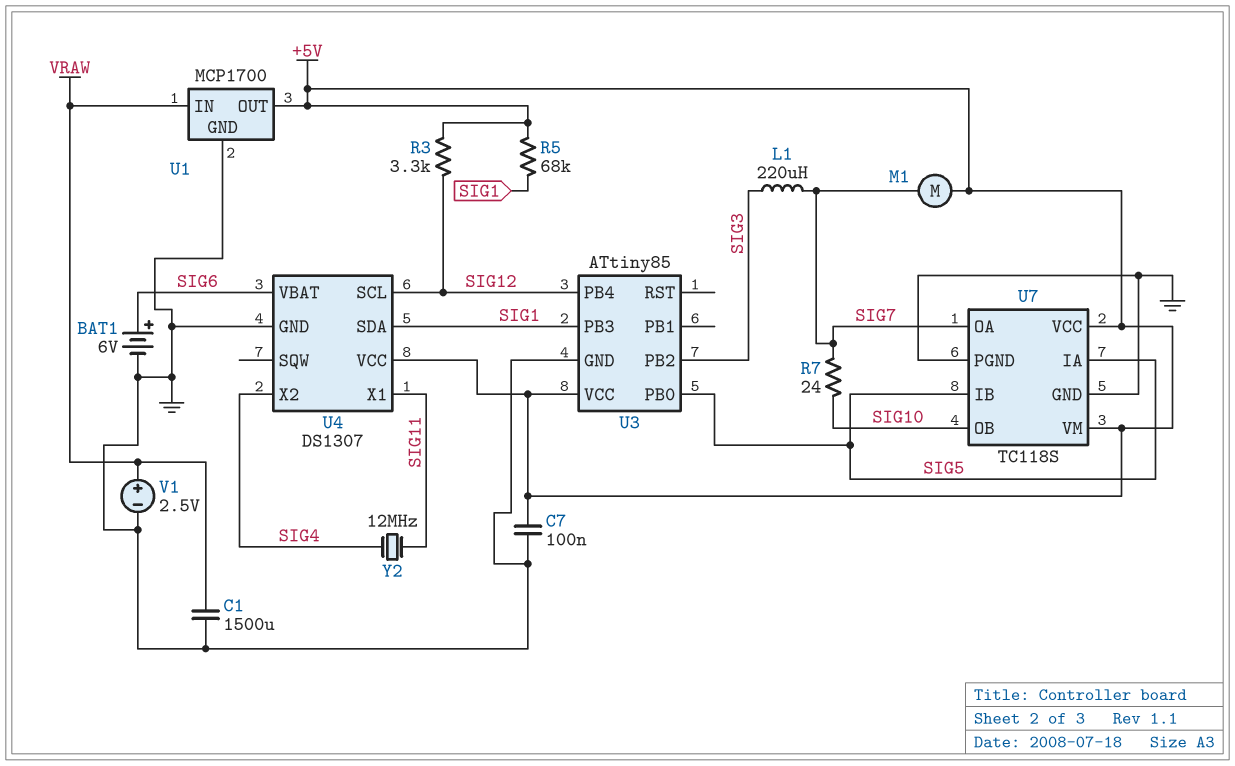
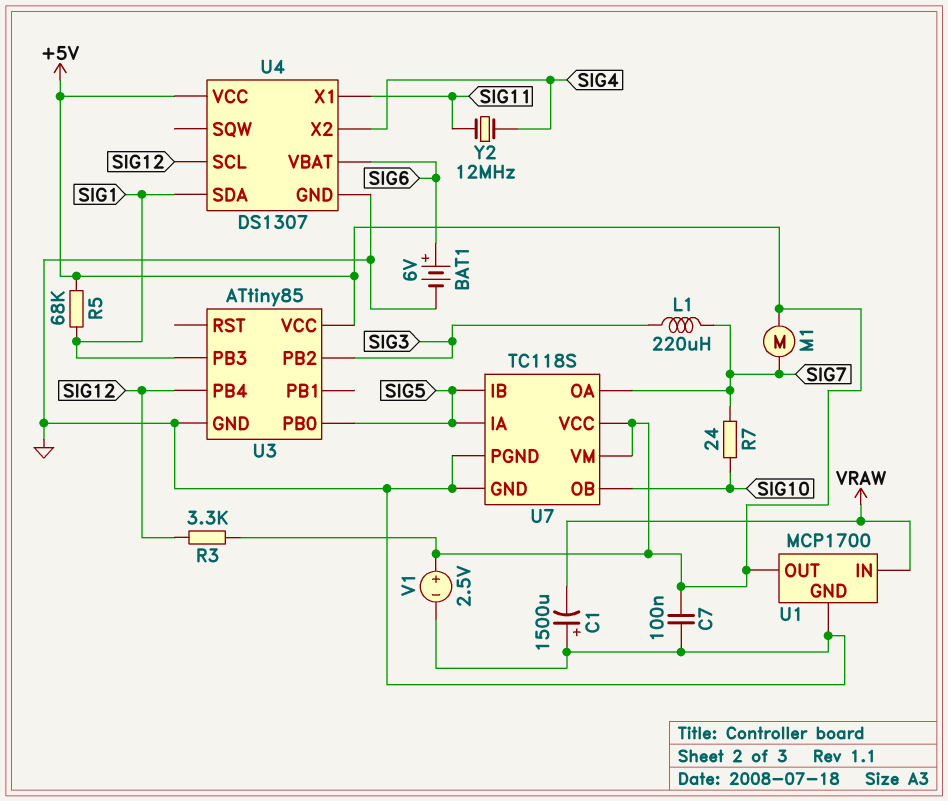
C1: 1500uF (GND, VRAW) -> 1500uF (plus GND, minus VRAW)
V1: 2.5V (plus VRAW, minus GND) -> 2.5V (plus +5V, minus GND)

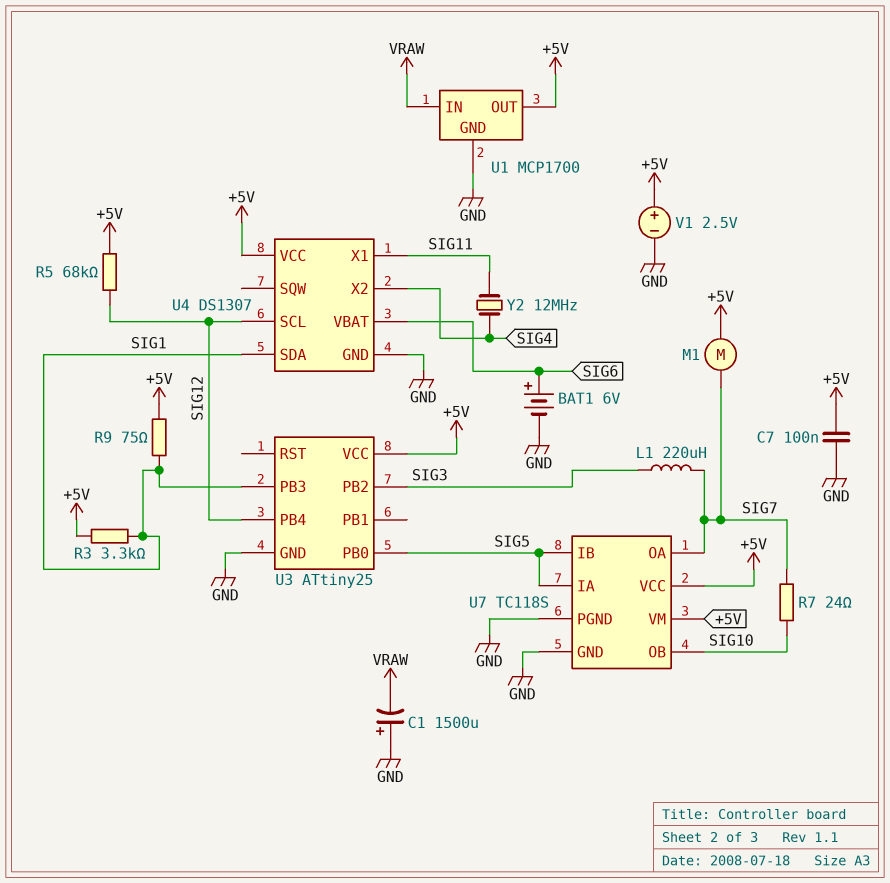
R3: 3.3k (+5V, SIG12) -> 3.3k (+5V, SIG1)
R5: 68k (+5V, SIG1) -> 68k (+5V, SIG12)
R9: none -> 75 (+5V, SIG1)
U3: ATtiny85 -> ATtiny25

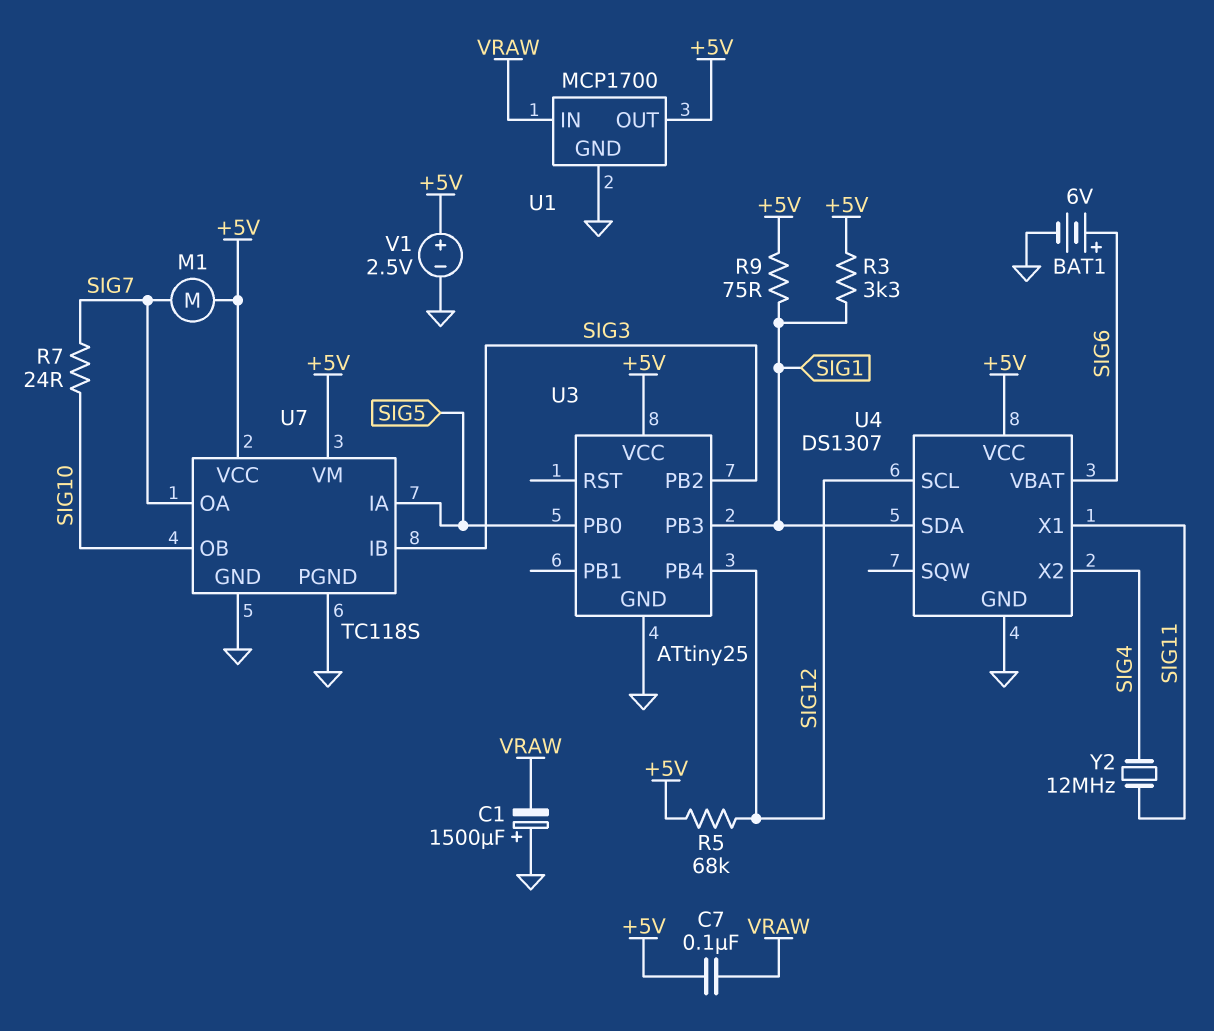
C7: 100nF (+5V, GND) -> 100nF (+5V, VRAW)
L1: 220uH (SIG3, SIG7) -> none
U7 pin IB: SIG5 -> SIG3

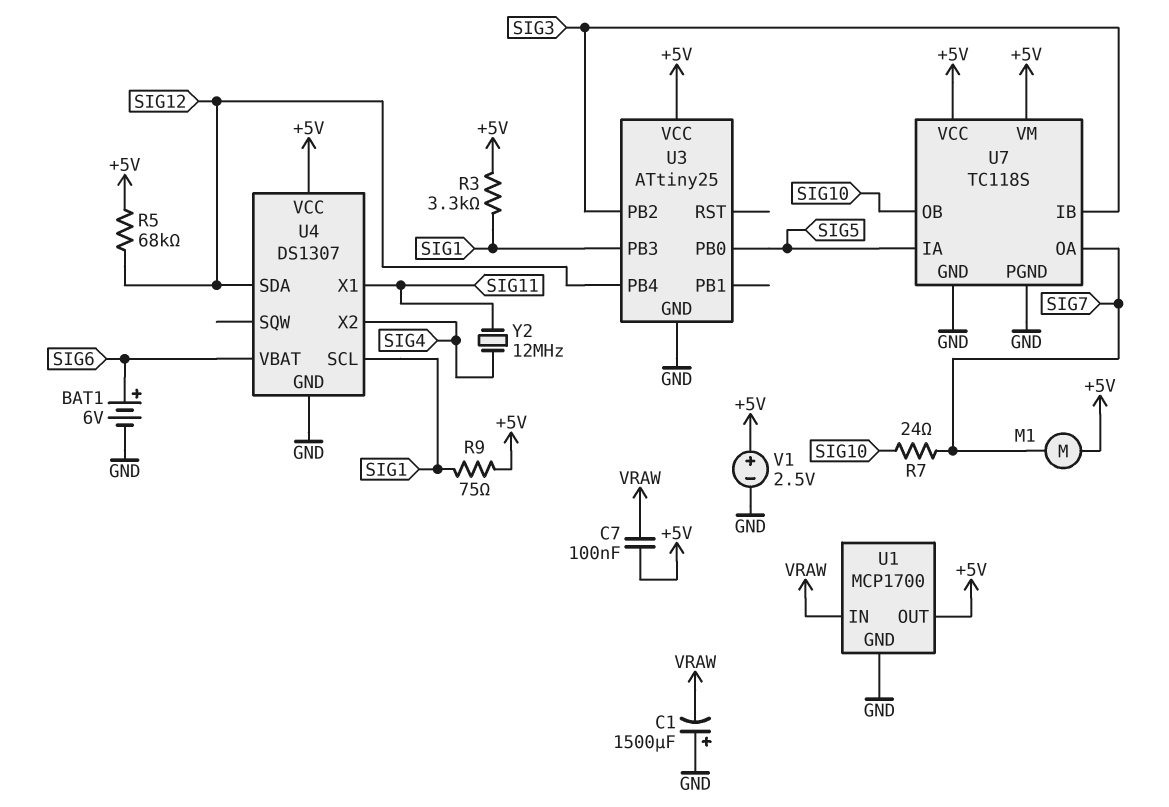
U4 pin SCL: SIG12 -> SIG1
U4 pin SDA: SIG1 -> SIG12

